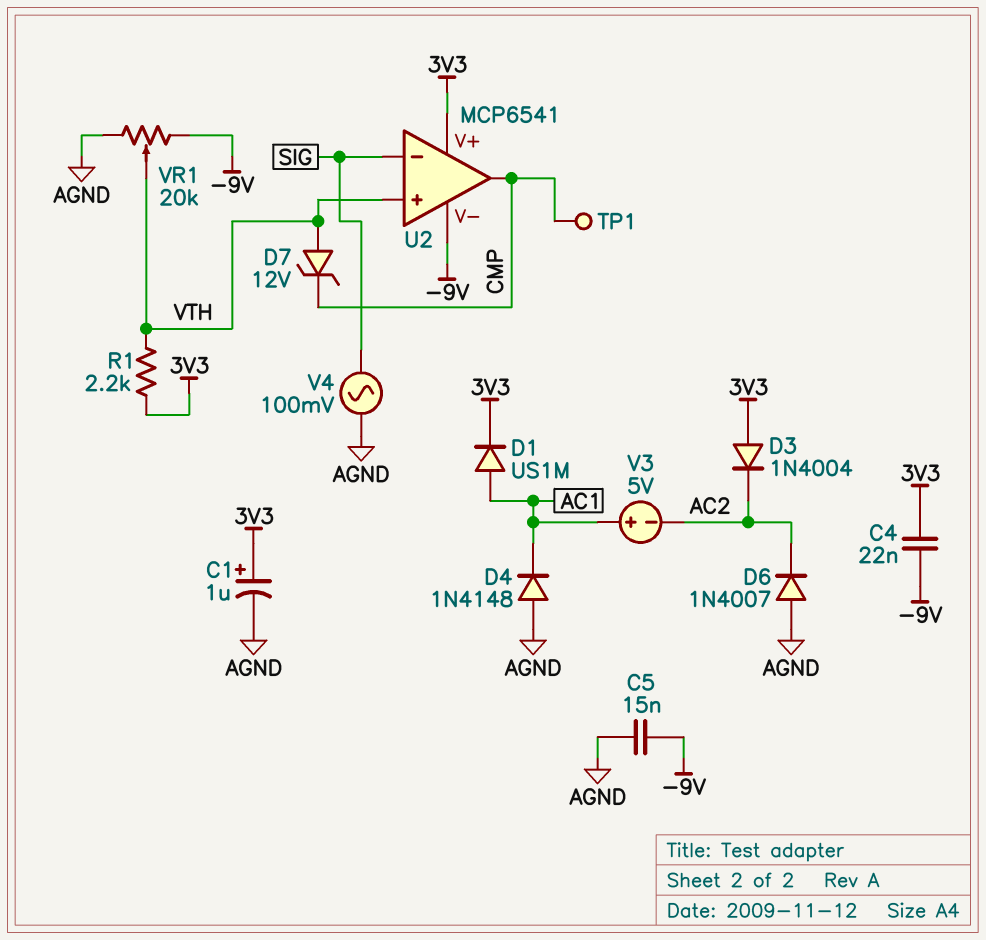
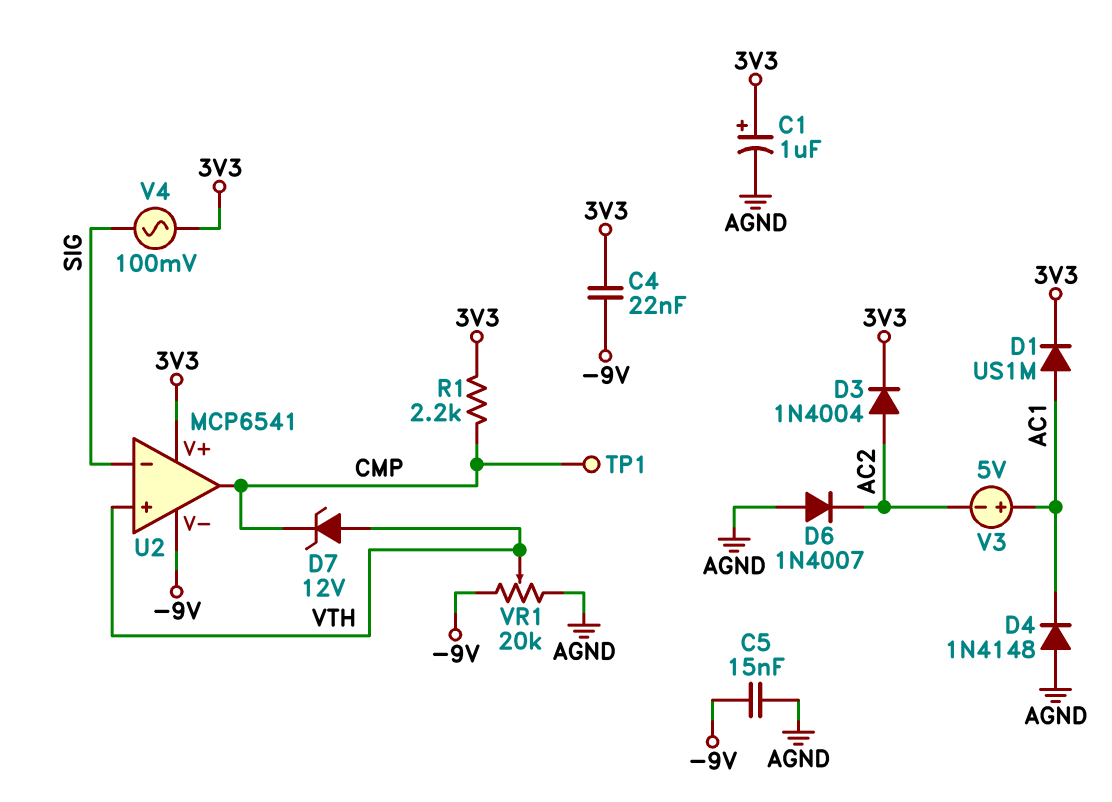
D3: diode 1N4004 (A 3V3, K AC2) -> diode 1N4004 (A AC2, K 3V3)
R1: 2.2k (3V3, VTH) -> 2.2k (3V3, CMP)
V4: AC 100mV (AGND, SIG) -> AC 100mV (3V3, SIG)

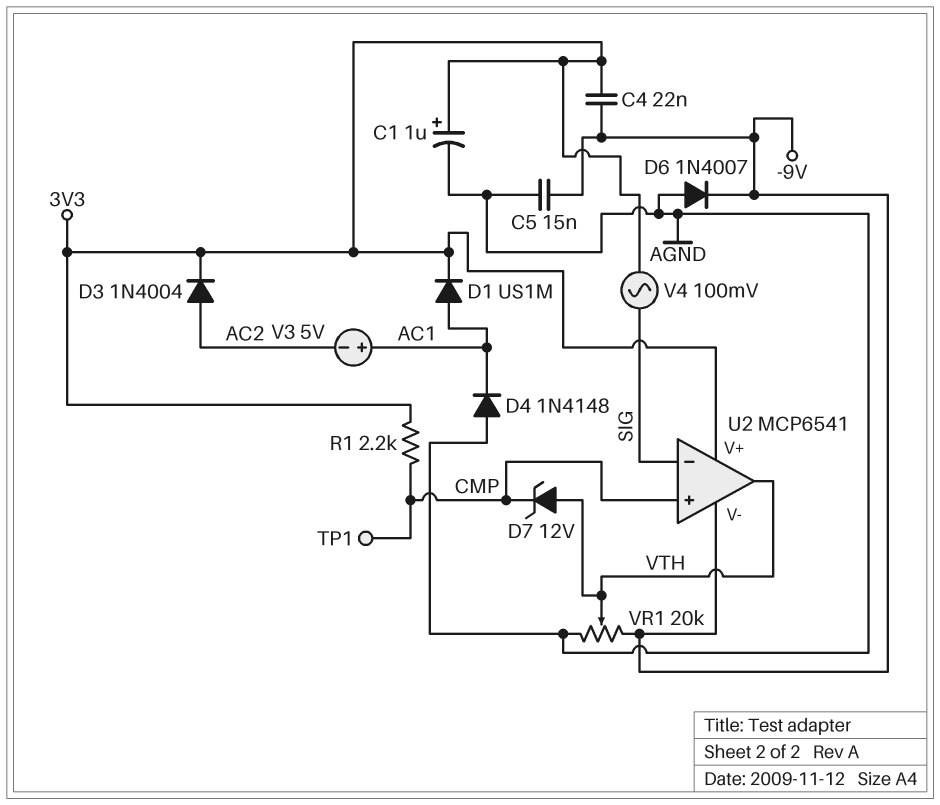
D6: diode 1N4007 (A AGND, K AC2) -> diode 1N4007 (A AGND, K -9V)
U2 pin in+: VTH -> CMP
U2 pin out: CMP -> VTH

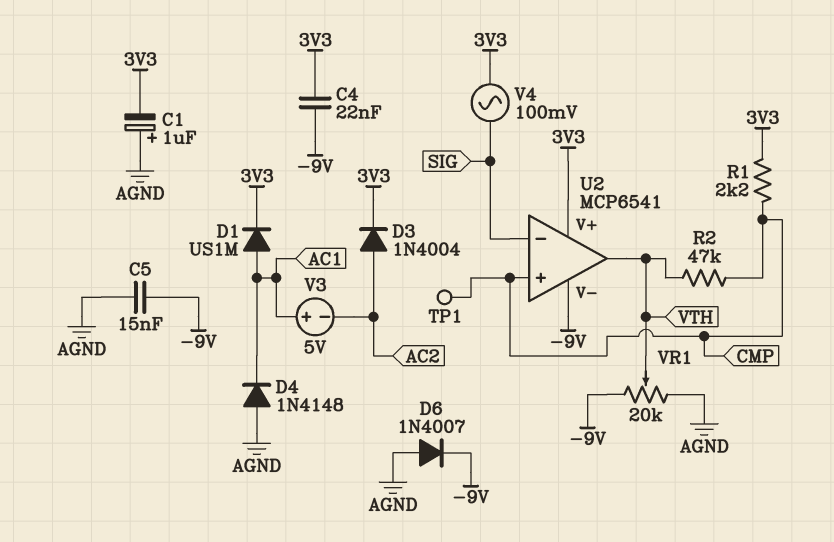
C1: 1uF (plus 3V3, minus AGND) -> 1uF (plus AGND, minus 3V3)
D7: zener 12V (A VTH, K CMP) -> none
R2: none -> 47k (CMP, VTH)

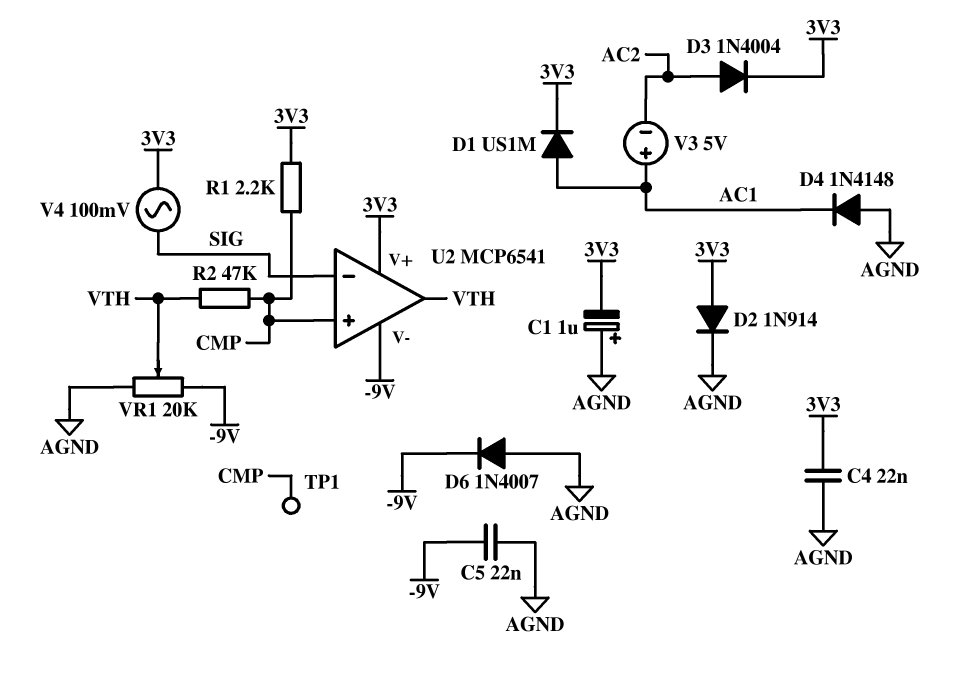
C4: 22nF (-9V, 3V3) -> 22nF (3V3, AGND)
C5: 15nF (-9V, AGND) -> 22nF (-9V, AGND)
D2: none -> diode 1N914 (A 3V3, K AGND)

